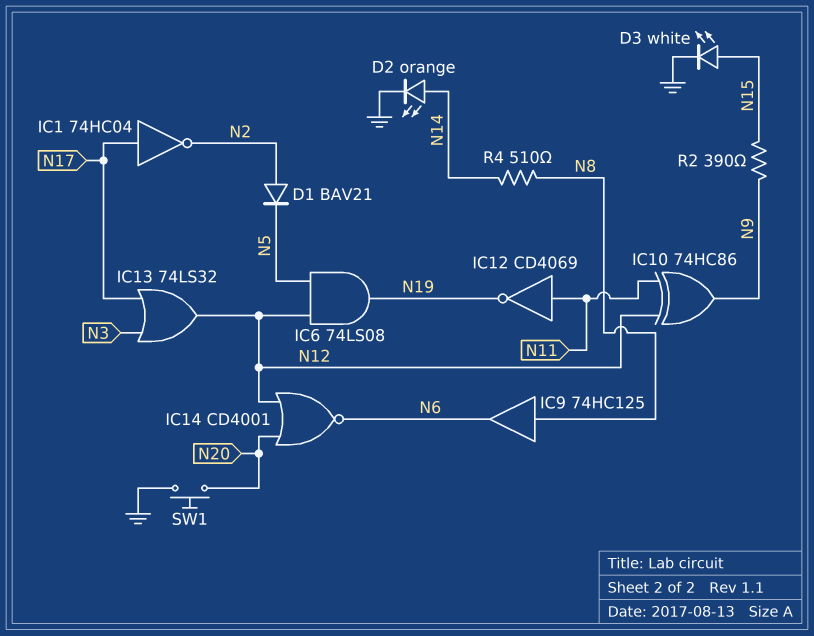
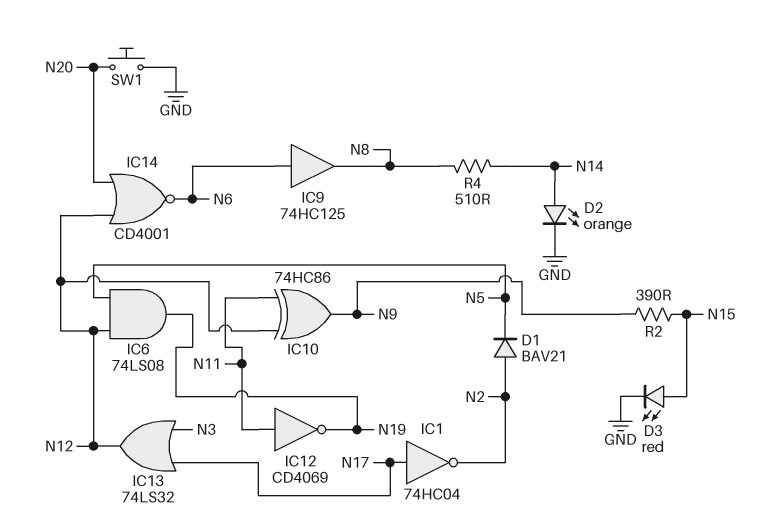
D3: LED white (A N15, K GND) -> LED red (A N15, K GND)
IC9: buffer 74HC125 (in N8, out N6) -> buffer 74HC125 (in N6, out N8)

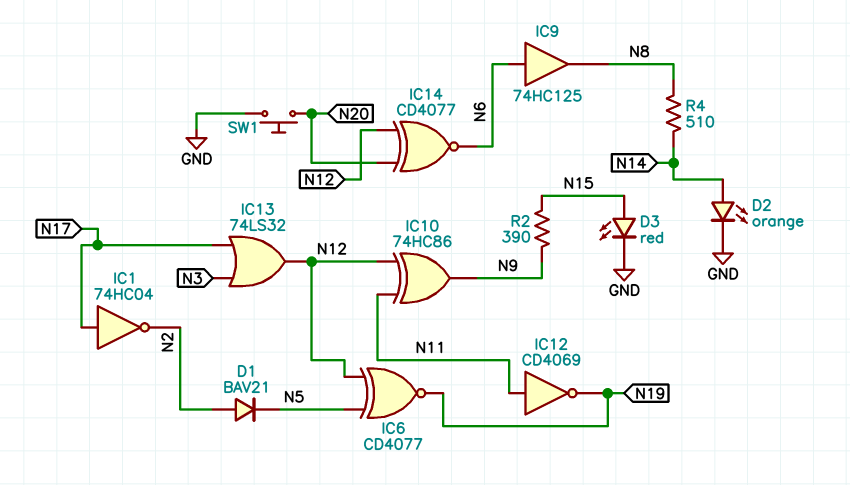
IC6: AND 74LS08 (in N5, in N12, out N19) -> XNOR CD4077 (in N5, in N12, out N19)
IC14: NOR CD4001 (in N12, in N20, out N6) -> XNOR CD4077 (in N12, in N20, out N6)

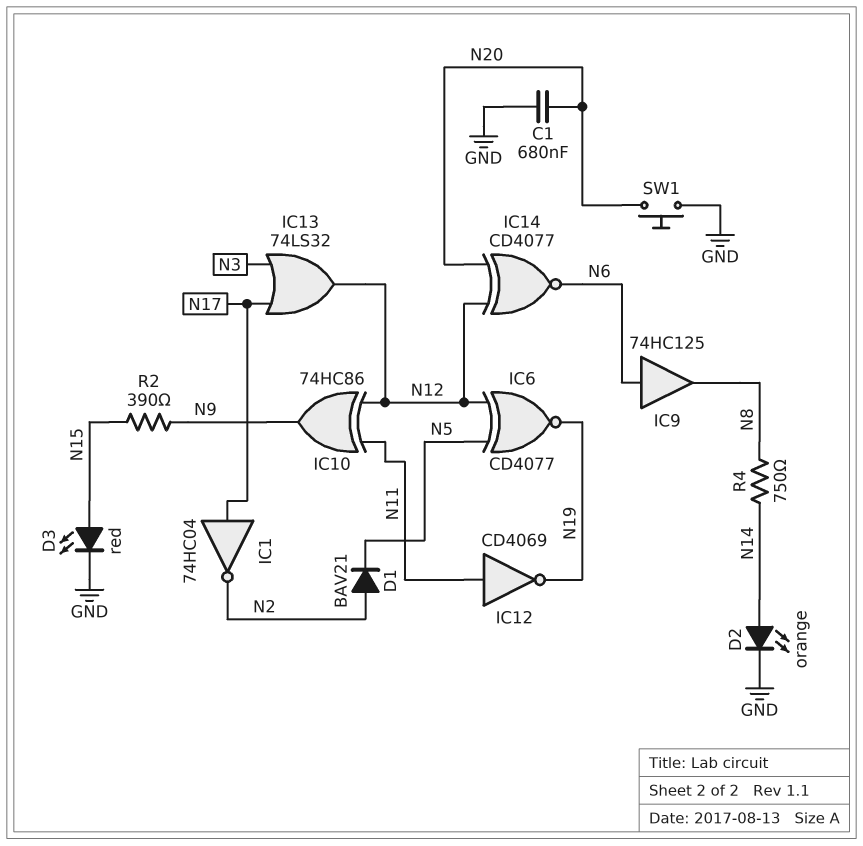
C1: none -> 680nF (GND, N20)
R4: 510 (N8, N14) -> 750 (N8, N14)

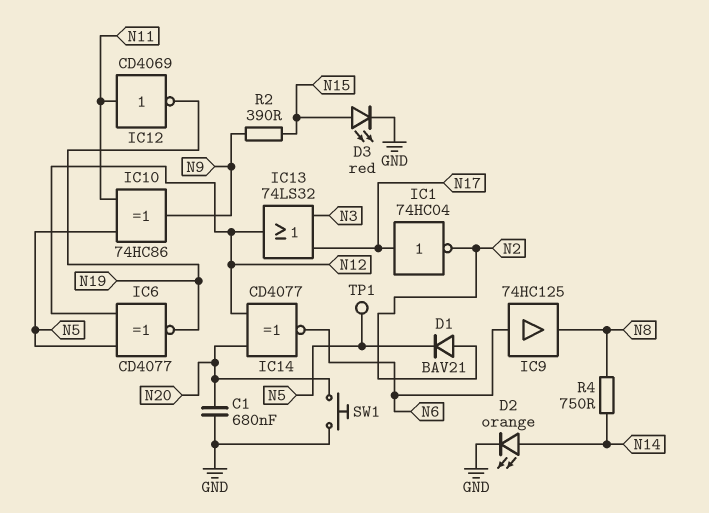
IC10: XOR 74HC86 (in N11, in N12, out N9) -> XOR 74HC86 (in N5, in N11, out N9)
TP1: none -> test point (N5)

